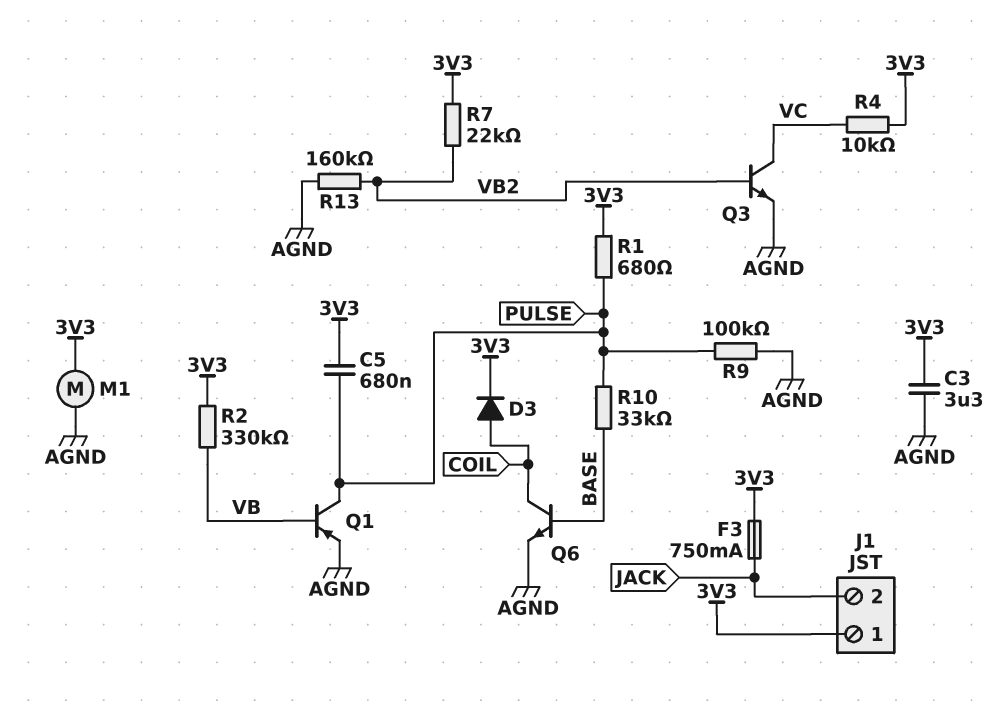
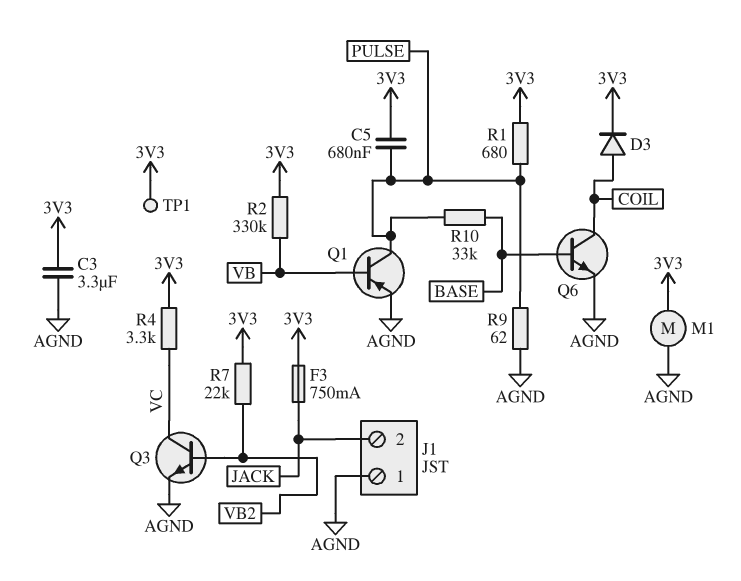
J1 pin 1: 3V3 -> AGND
R4: 10k (3V3, VC) -> 3.3k (3V3, VC)
R9: 100k (AGND, PULSE) -> 62 (AGND, PULSE)
R13: 160k (AGND, VB2) -> none
TP1: none -> test point (3V3)

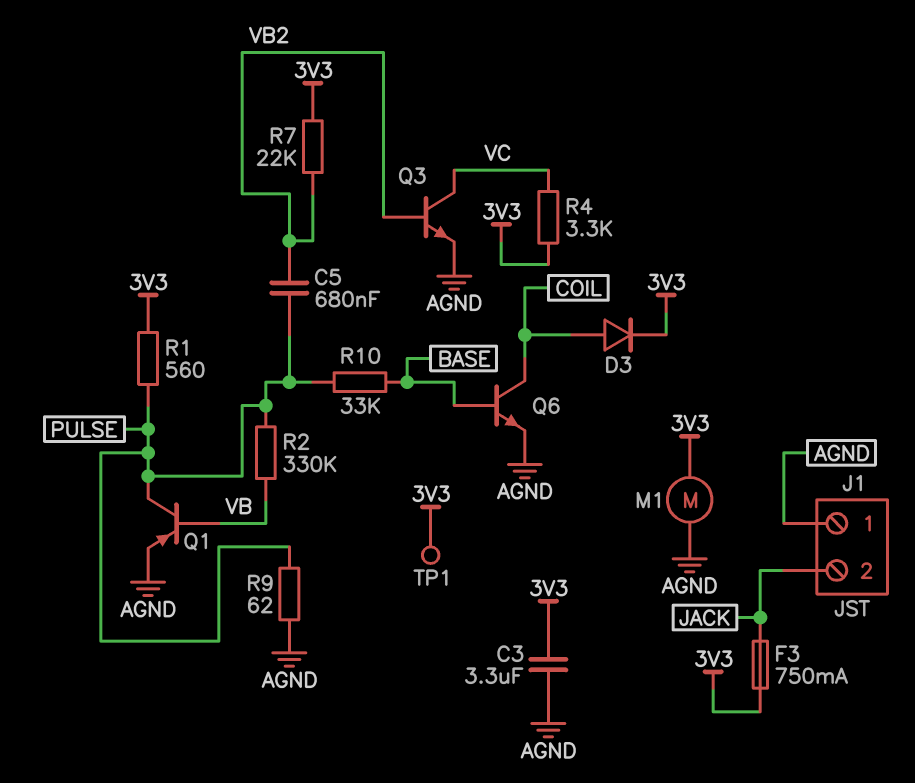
C5: 680nF (3V3, PULSE) -> 680nF (PULSE, VB2)
R1: 680 (3V3, PULSE) -> 560 (3V3, PULSE)
R2: 330k (3V3, VB) -> 330k (PULSE, VB)

